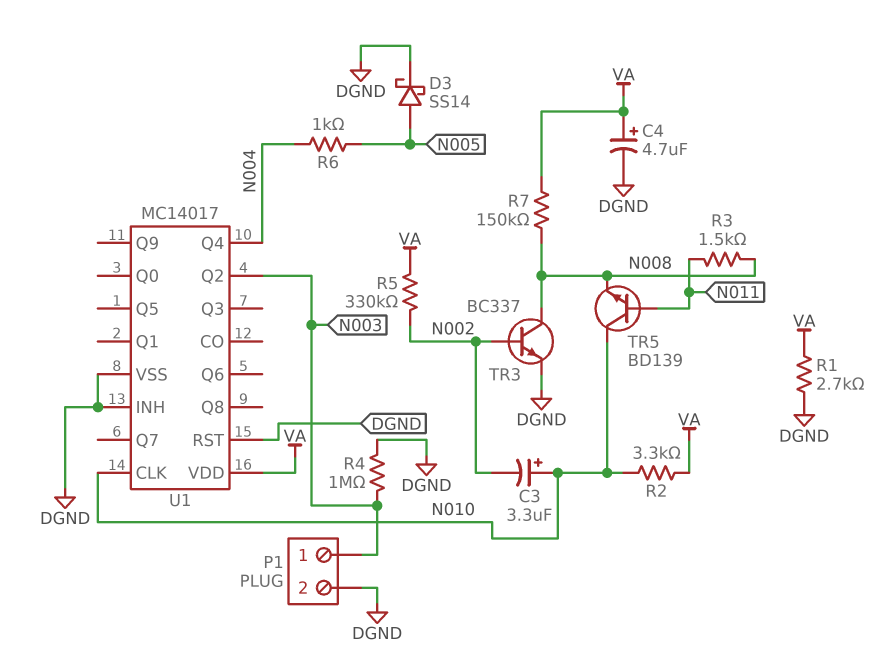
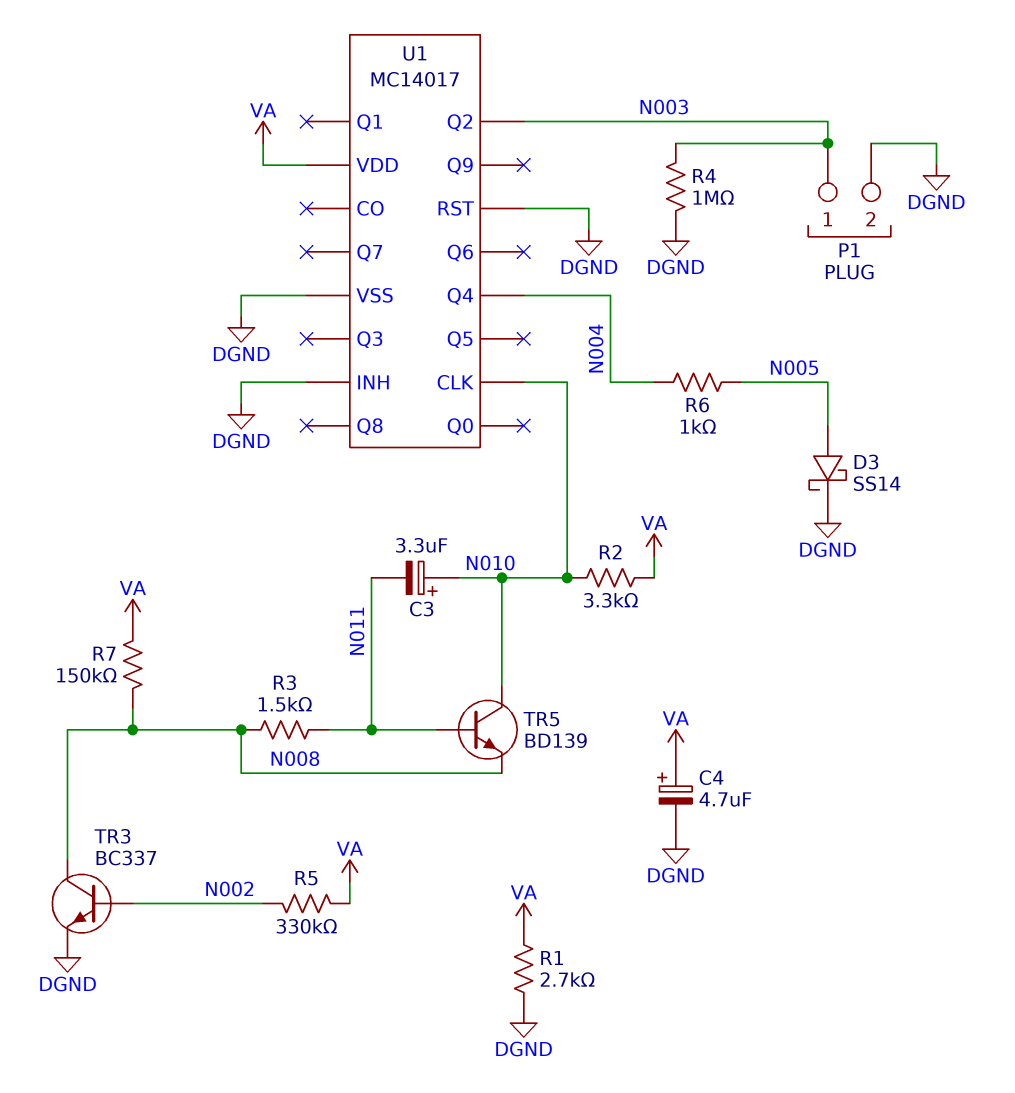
C3: 3.3uF (plus N010, minus N002) -> 3.3uF (plus N010, minus N011)

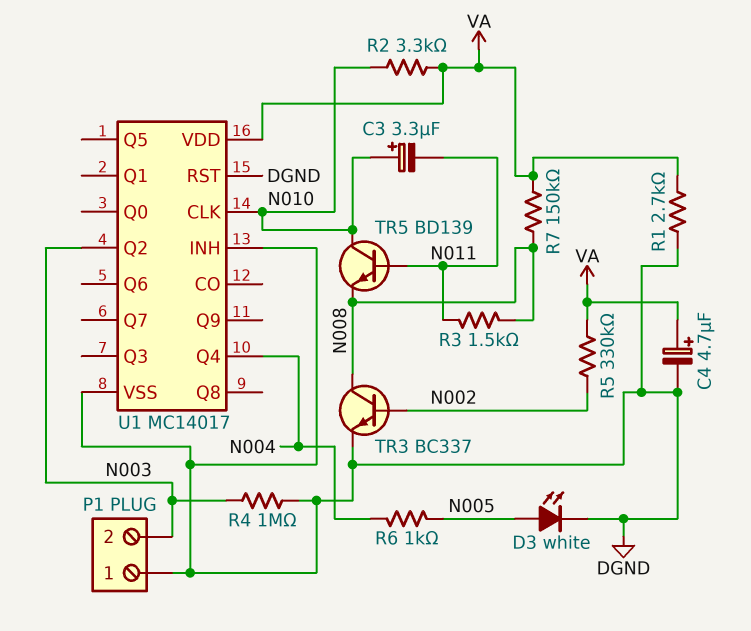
D3: schottky SS14 (A N005, K DGND) -> LED white (A N005, K DGND)
P1 pin 1: N003 -> DGND
P1 pin 2: DGND -> N003

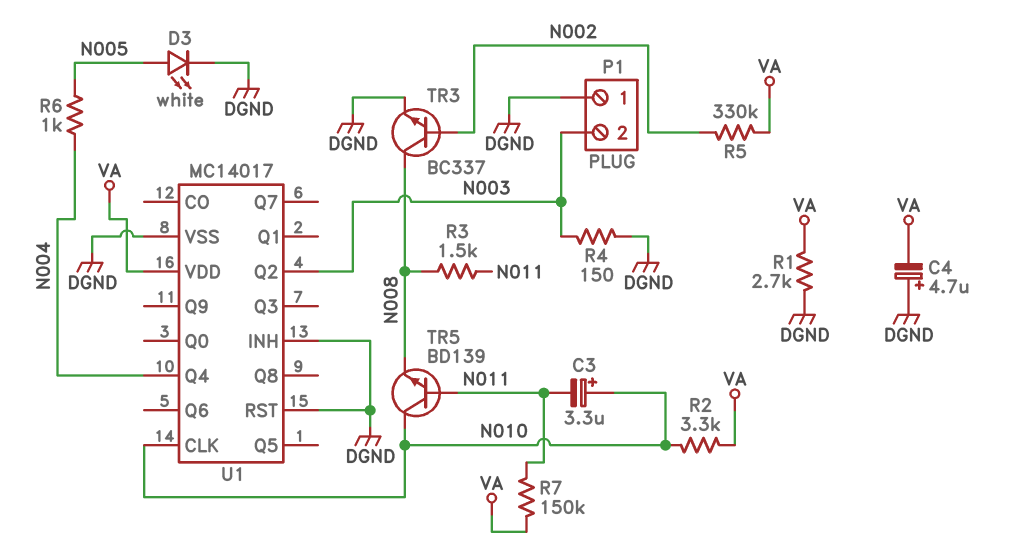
C4: 4.7uF (plus VA, minus DGND) -> 4.7uF (plus DGND, minus VA)
R4: 1M (DGND, N003) -> 150 (DGND, N003)
R7: 150k (N008, VA) -> 150k (N011, VA)

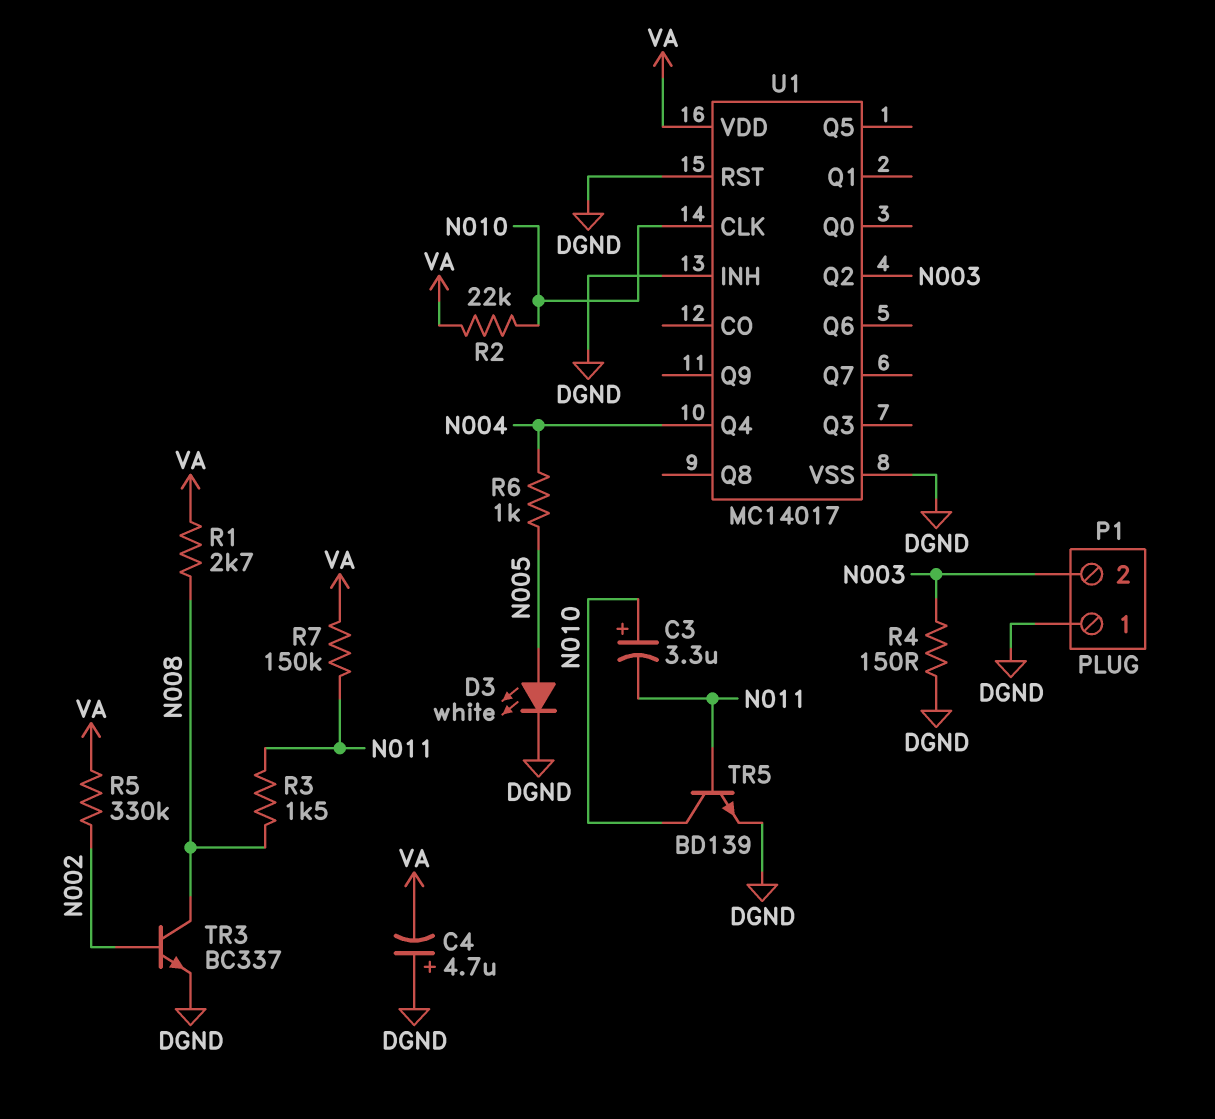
R1: 2.7k (DGND, VA) -> 2.7k (N008, VA)
R2: 3.3k (N010, VA) -> 22k (N010, VA)
TR5: NPN BD139 (B N011, C N010, E N008) -> NPN BD139 (B N011, C N010, E DGND)

